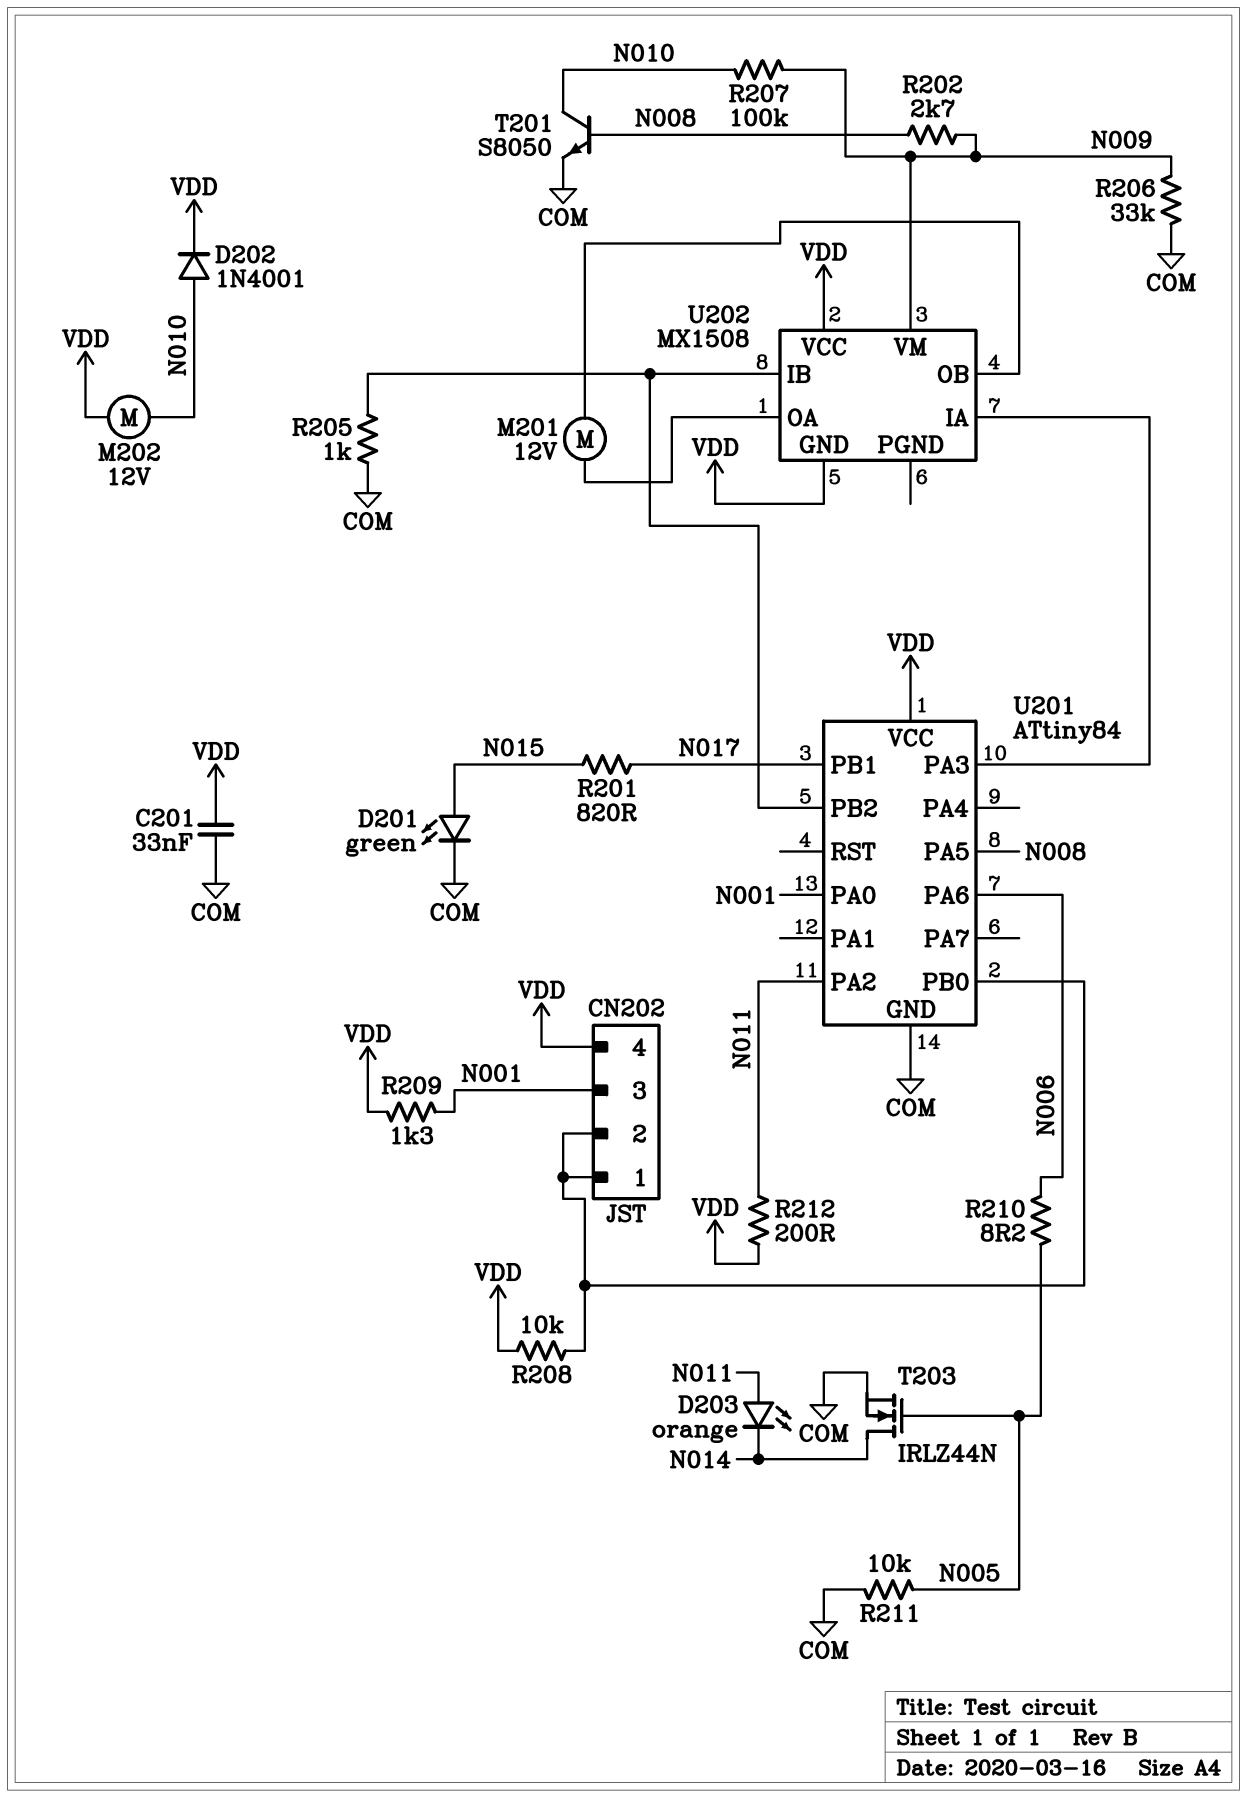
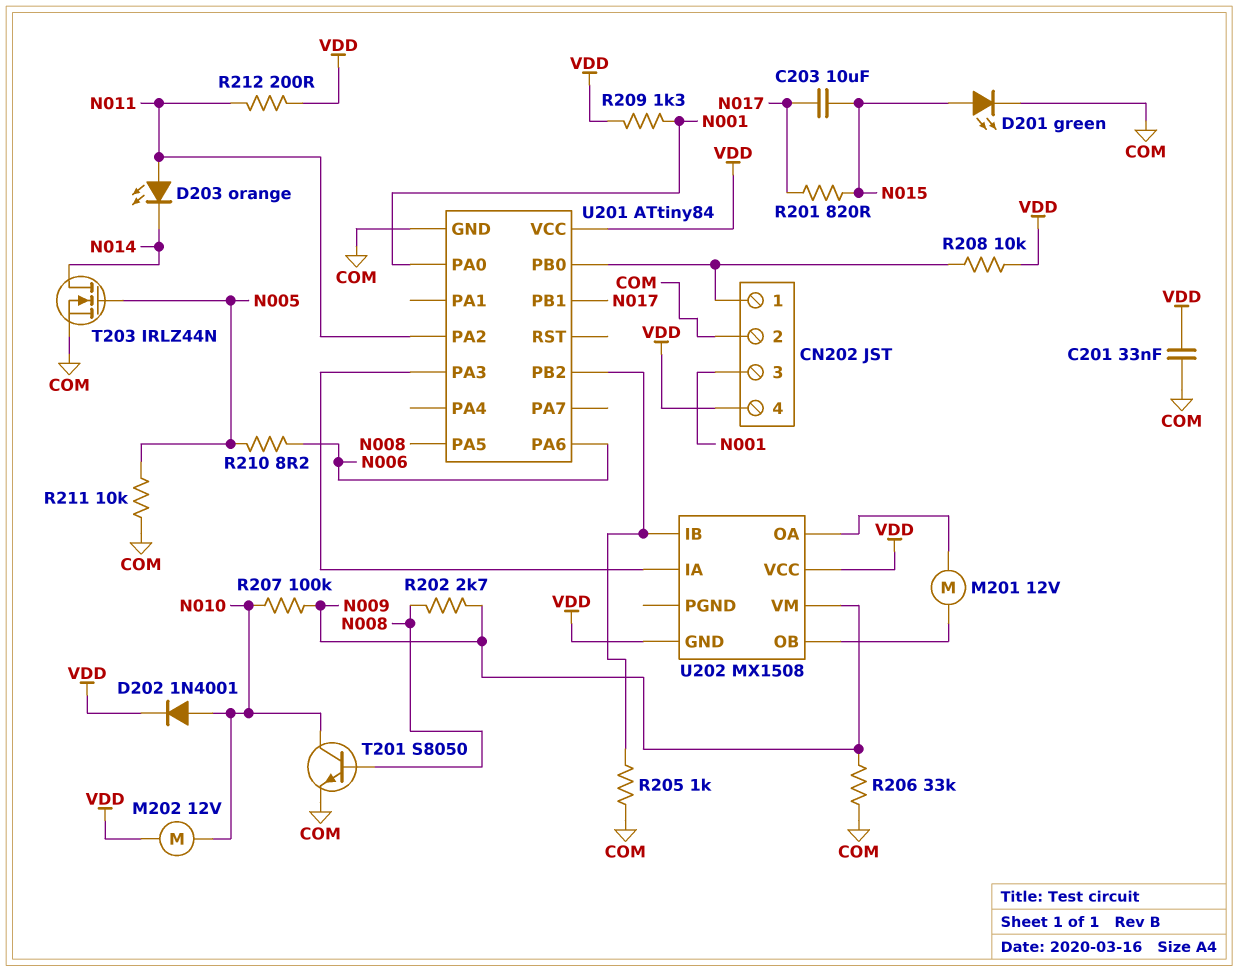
C203: none -> 10uF (N015, N017)
CN202 pin 2: CN202/1 -> COM

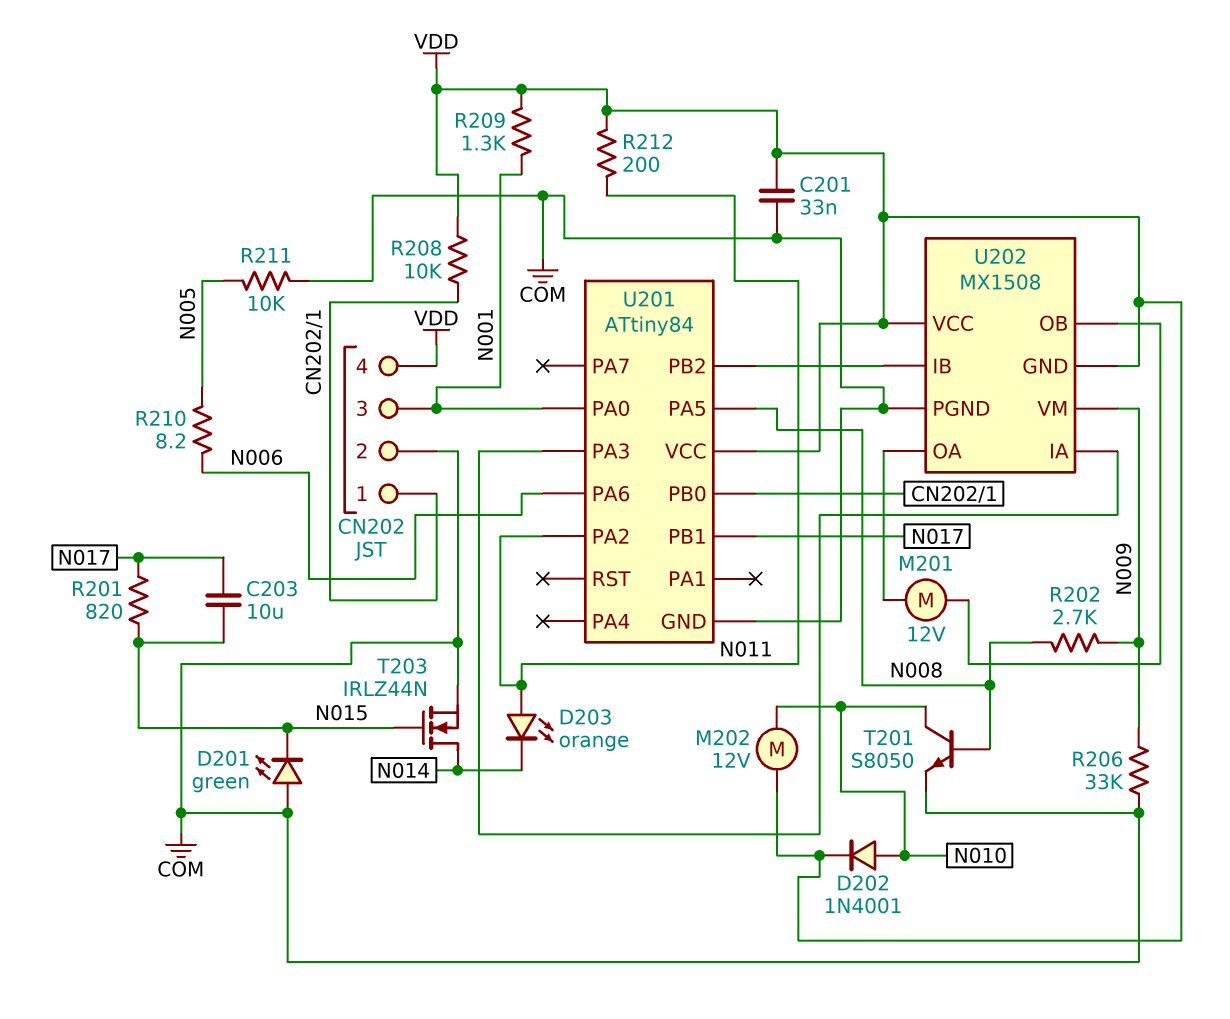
D201: LED green (A N015, K COM) -> LED green (A COM, K N015)
R205: 1k (COM, U201/PB2) -> none
R207: 100k (N009, N010) -> none
T203: NMOS IRLZ44N (G N005, D N014, S COM) -> NMOS IRLZ44N (G N015, D N014, S COM)
U202 pin PGND: none -> COM

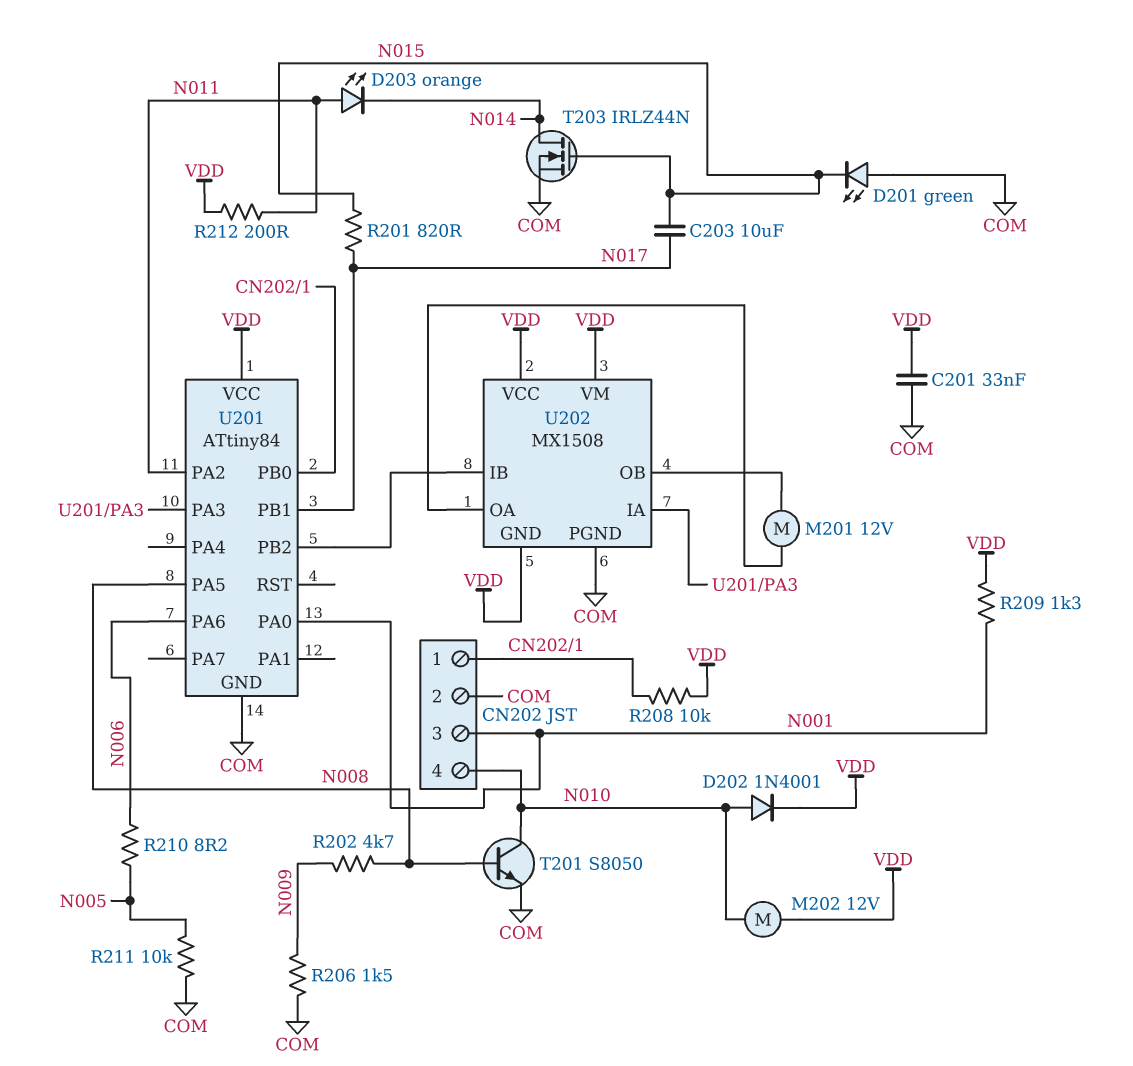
CN202 pin 4: VDD -> N010
R202: 2.7k (N008, N009) -> 4.7k (N008, N009)
R206: 33k (COM, N009) -> 1.5k (COM, N009)
U202 pin VM: N009 -> VDD

